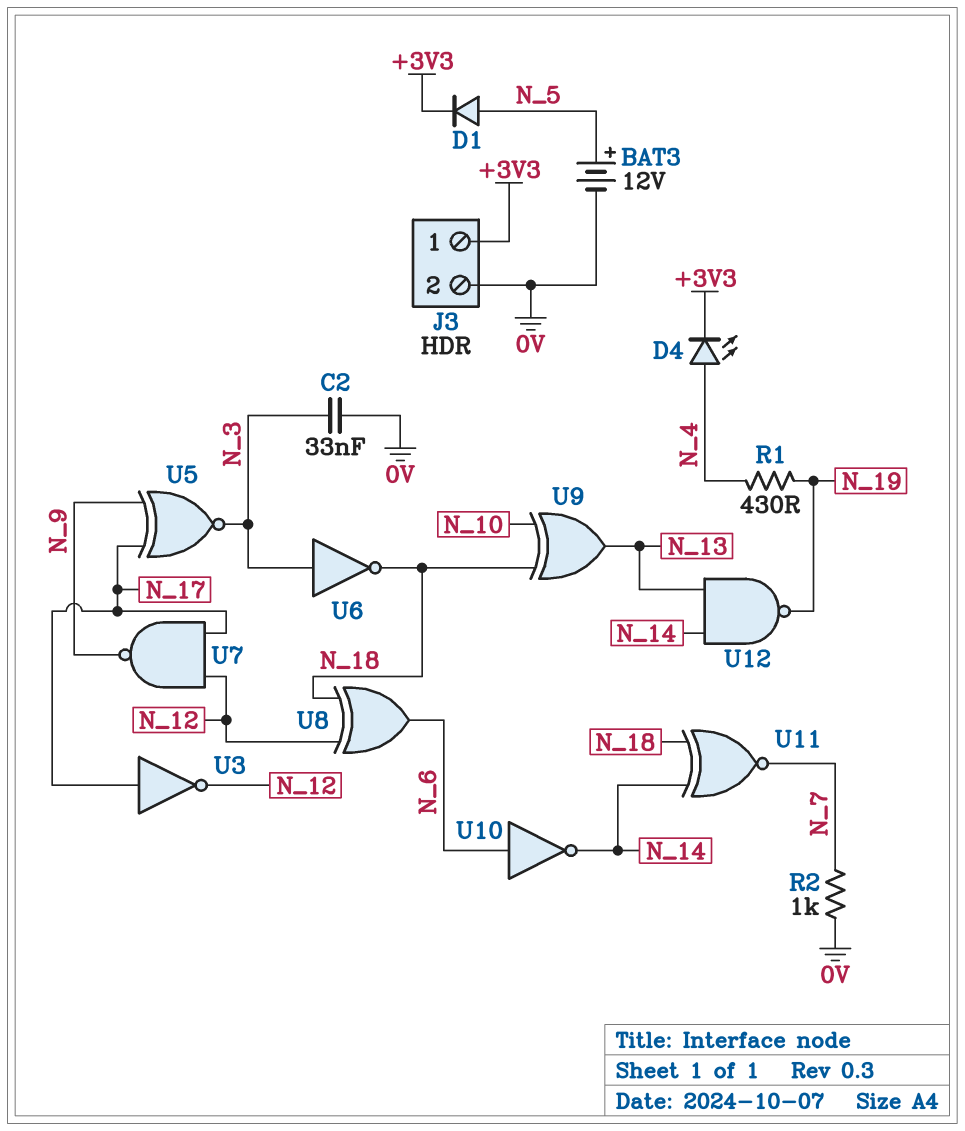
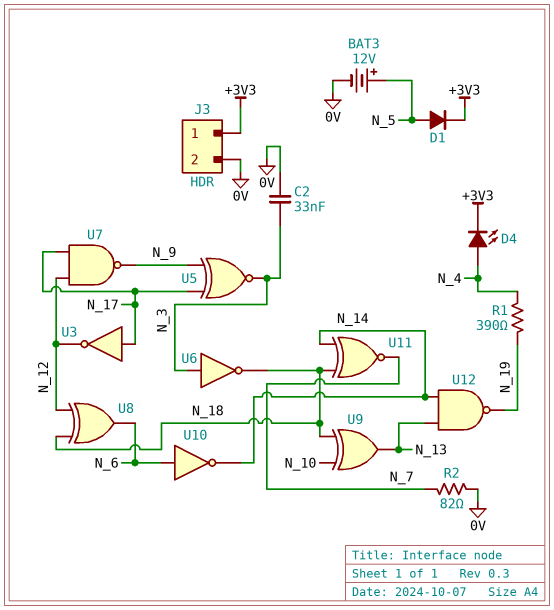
R1: 430 (N_4, N_19) -> 390 (N_4, N_19)
R2: 1k (0V, N_7) -> 82 (0V, N_7)

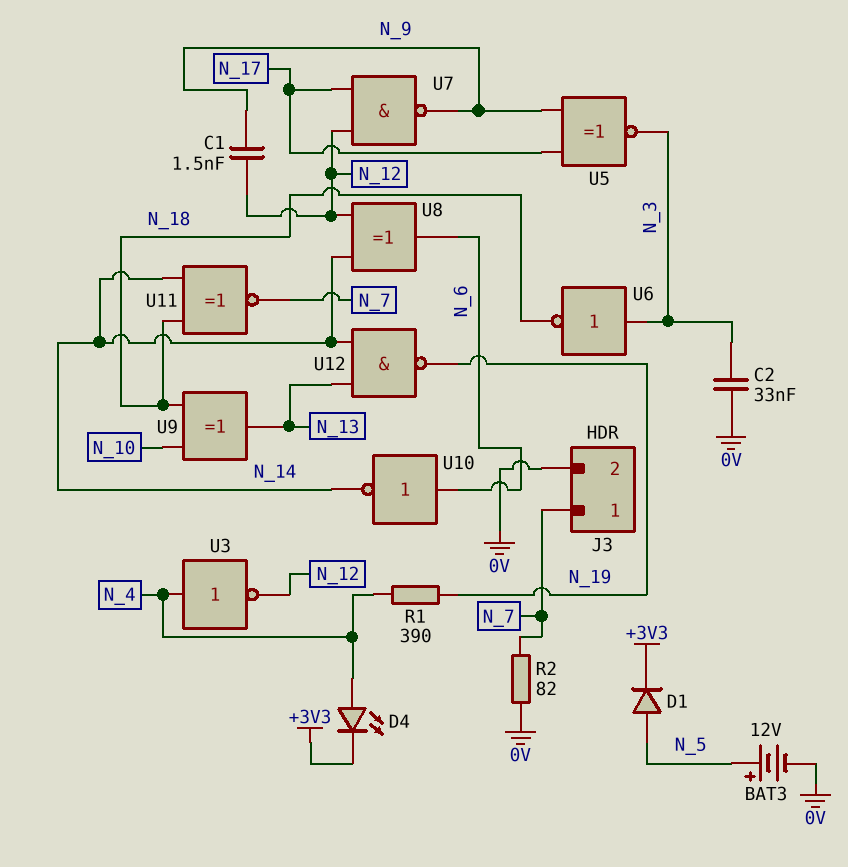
C1: none -> 1.5nF (N_9, N_12)
J3 pin 1: +3V3 -> N_7
U3: NOT (in N_17, out N_12) -> NOT (in N_4, out N_12)
U8: XOR (in N_12, in N_18, out N_6) -> XOR (in N_12, in N_14, out N_6)

